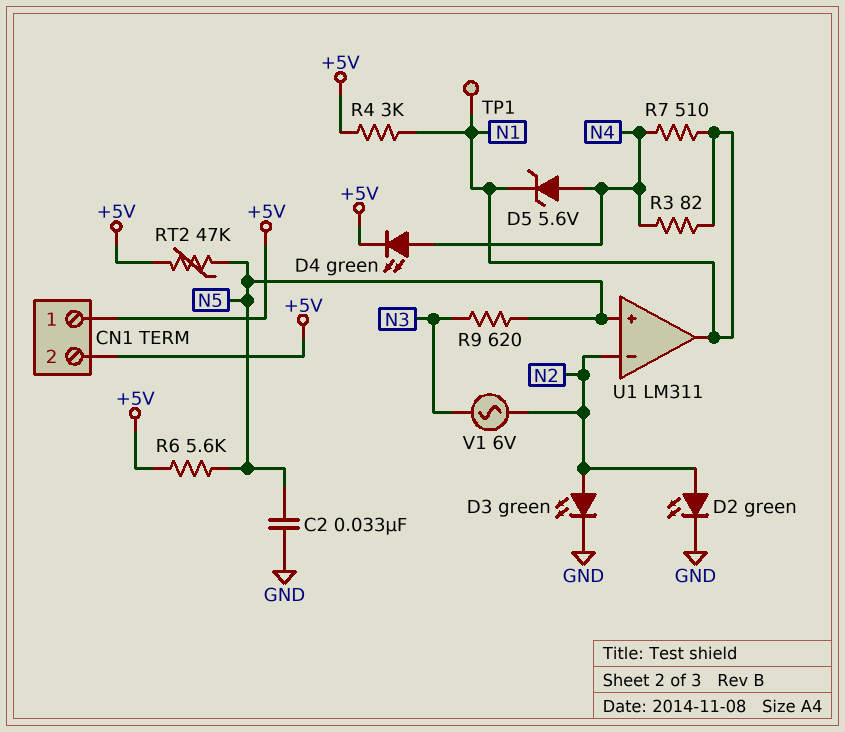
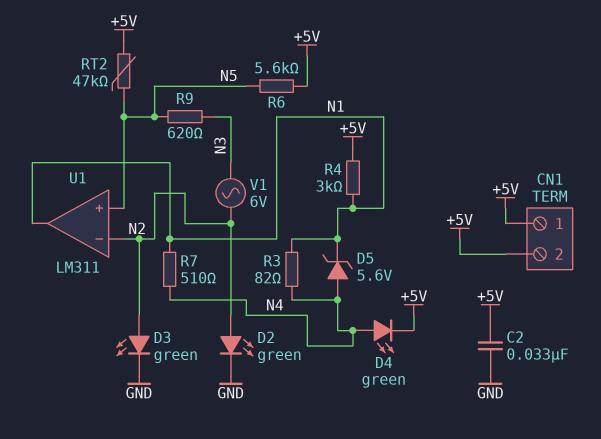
C2: 33nF (GND, N5) -> 33nF (+5V, GND)
TP1: test point (N1) -> none

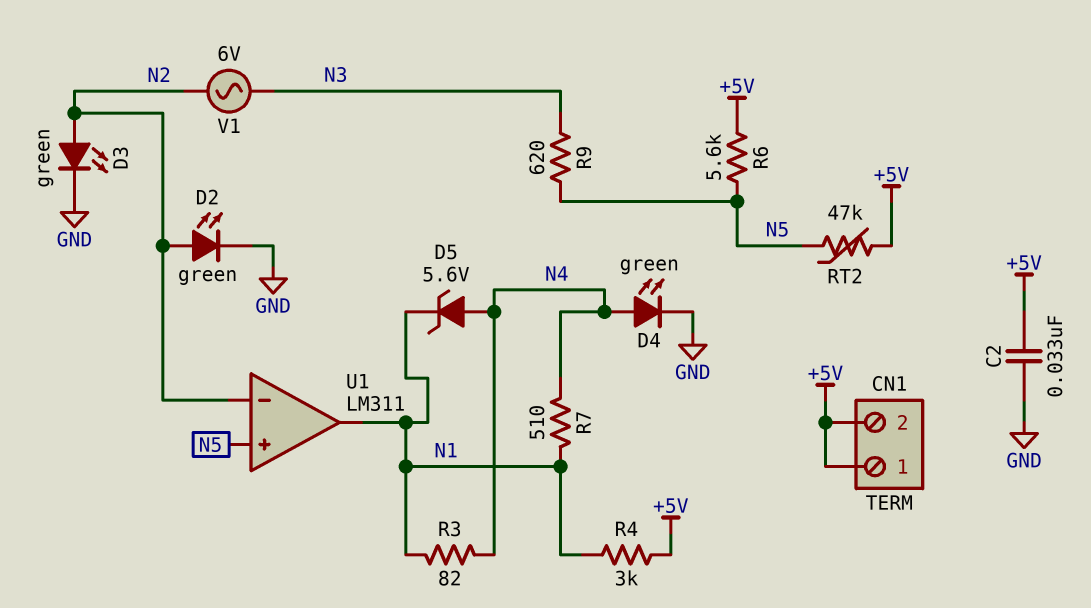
D4: LED green (A N4, K +5V) -> LED green (A N4, K GND)

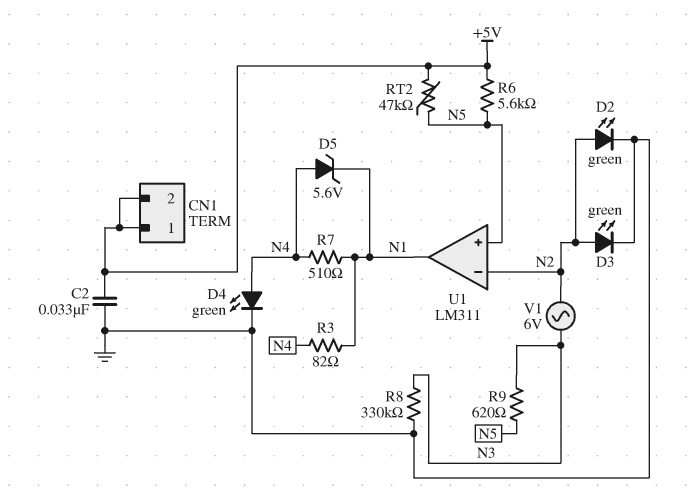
R4: 3k (+5V, N1) -> none
R8: none -> 330k (GND, N3)

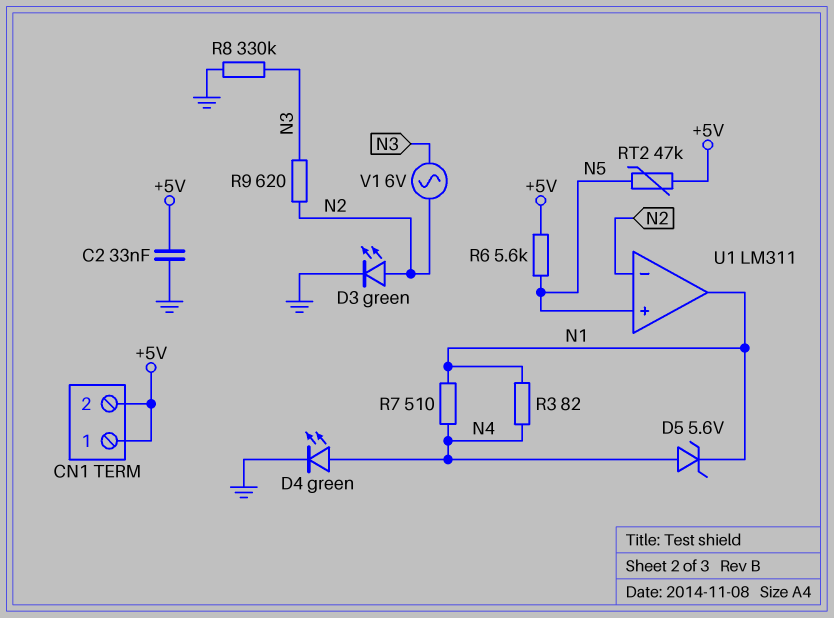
D2: LED green (A N2, K GND) -> none
R9: 620 (N3, N5) -> 620 (N2, N3)

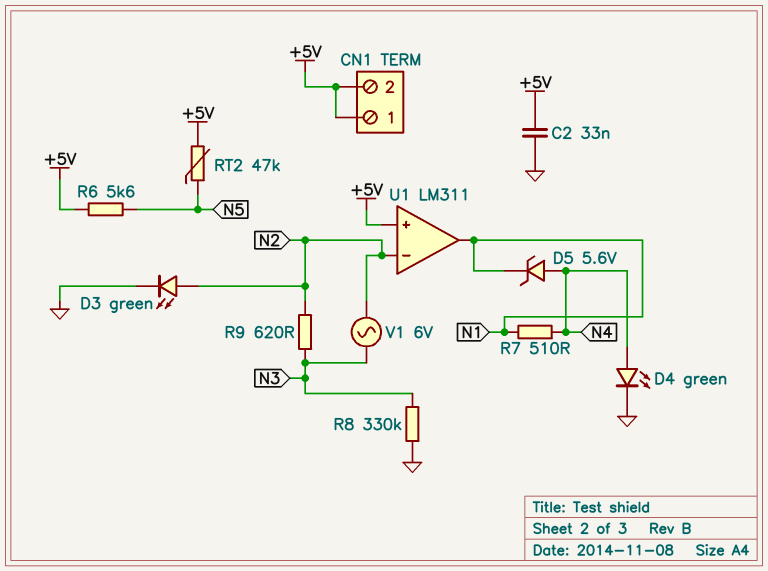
R3: 82 (N1, N4) -> none
U1 pin in+: N5 -> +5V

